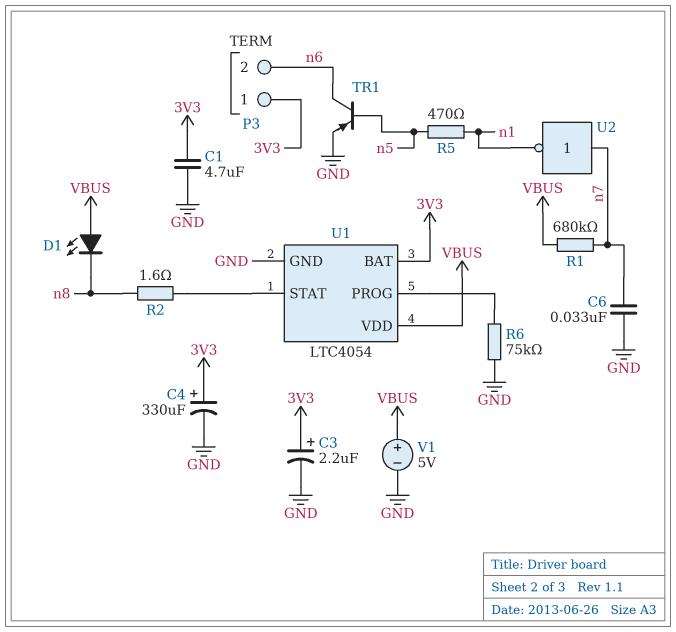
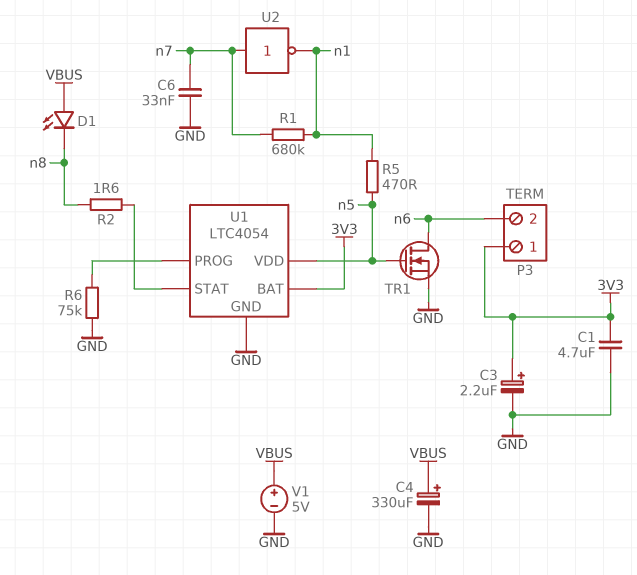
C4: 330uF (plus 3V3, minus GND) -> 330uF (plus VBUS, minus GND)
R1: 680k (VBUS, n7) -> 680k (n1, n7)
TR1: PNP (B n5, C n6, E GND) -> NMOS (G n5, D n6, S GND)
U1 pin VDD: VBUS -> n5

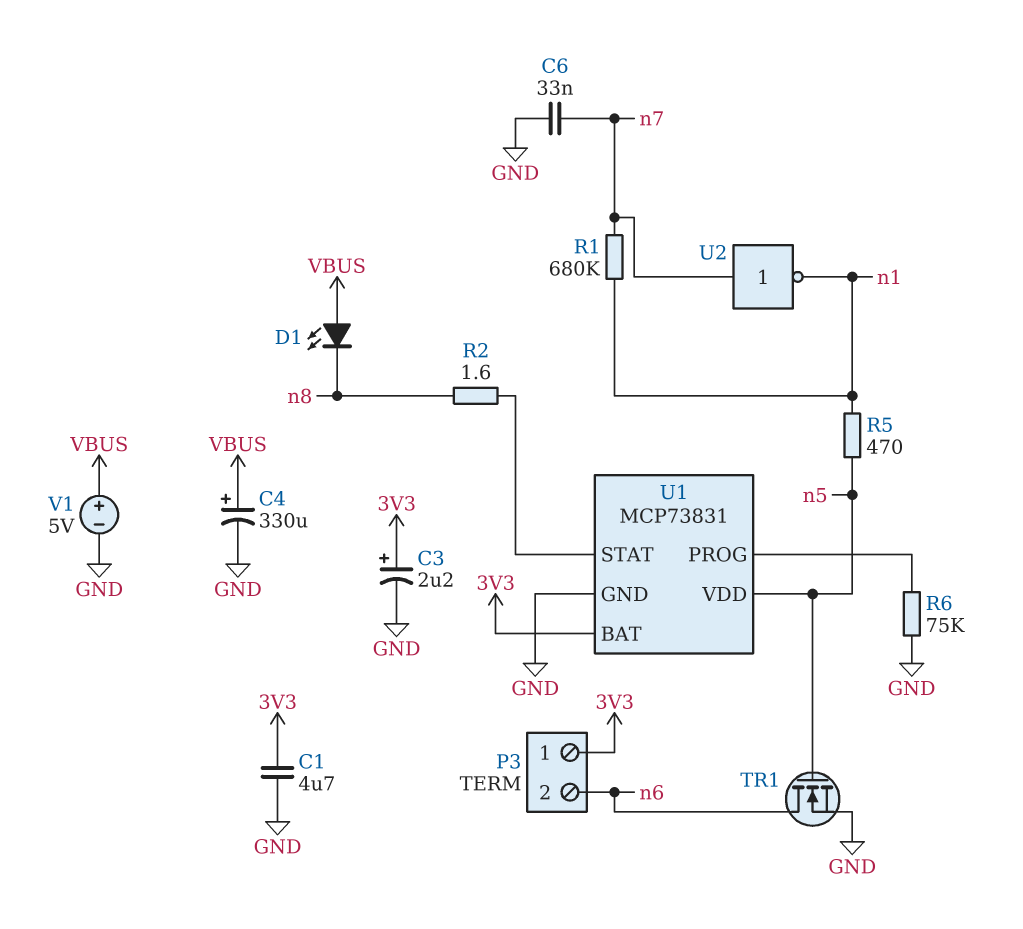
U1: LTC4054 -> MCP73831

